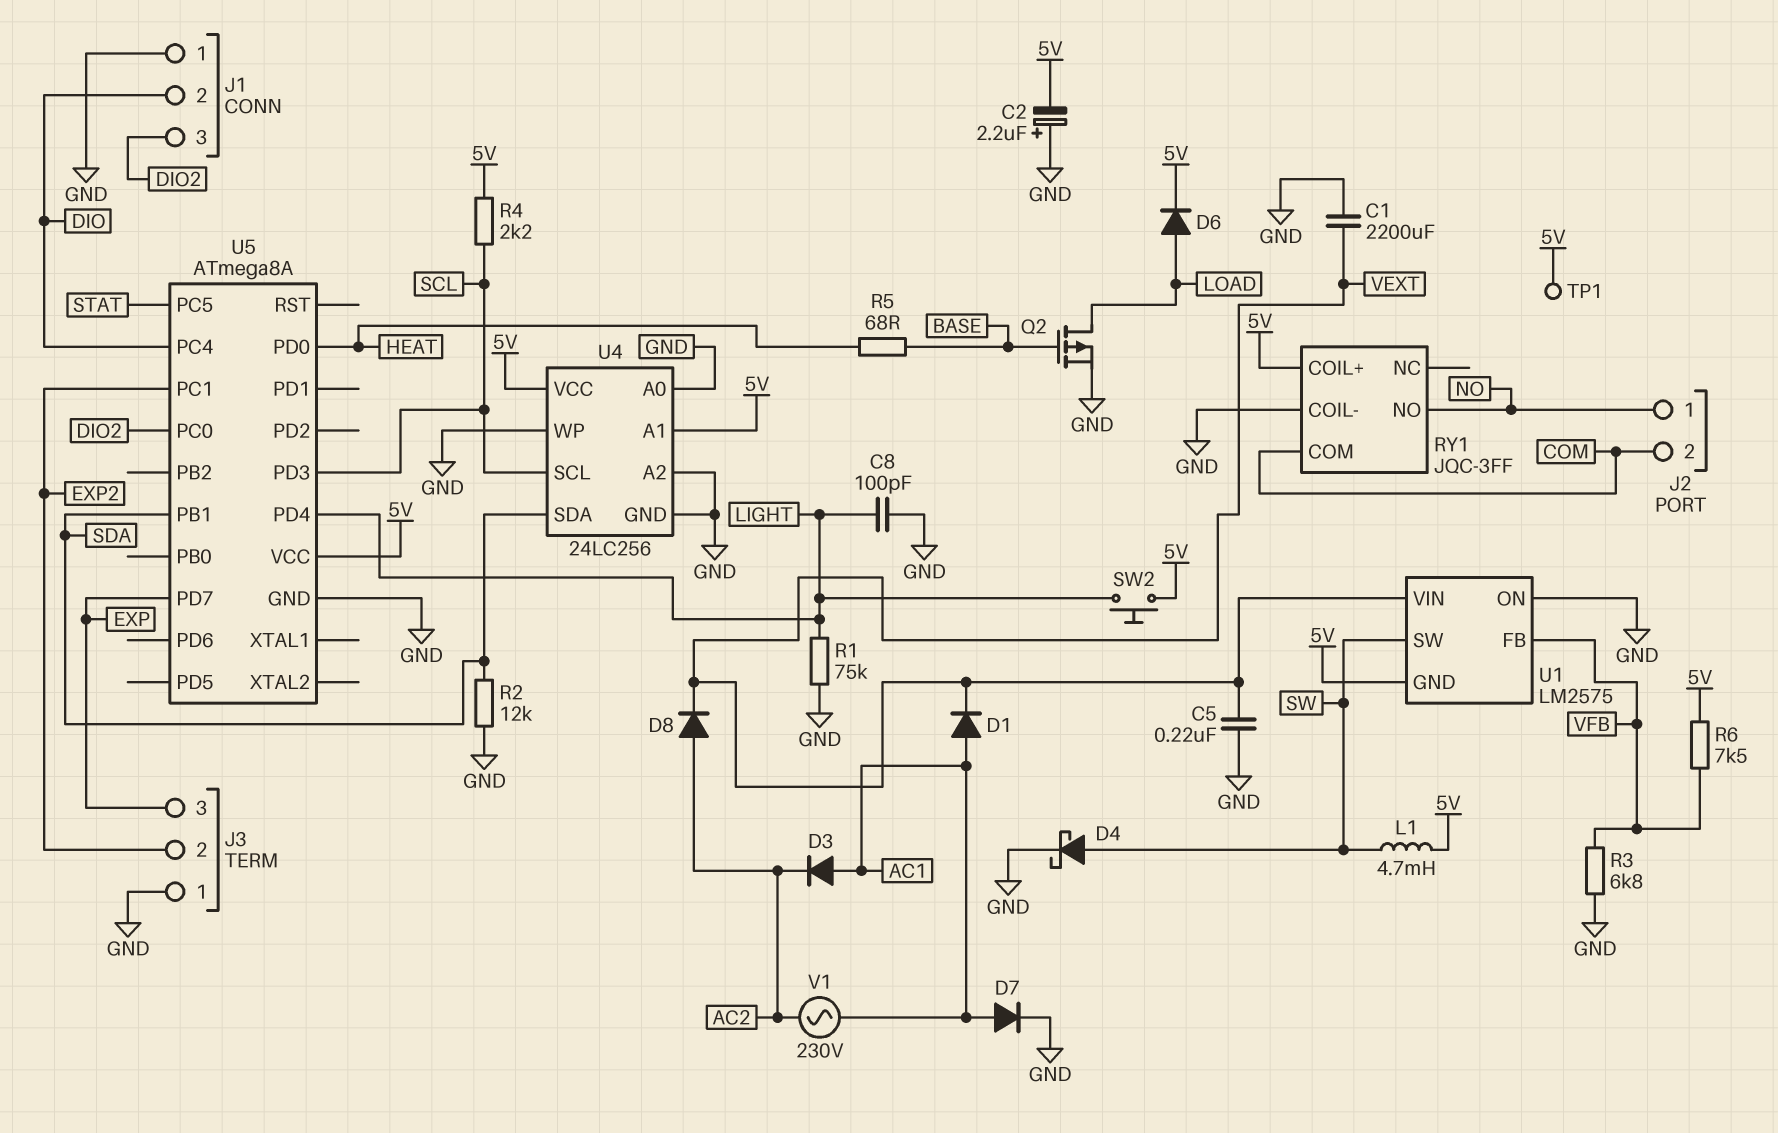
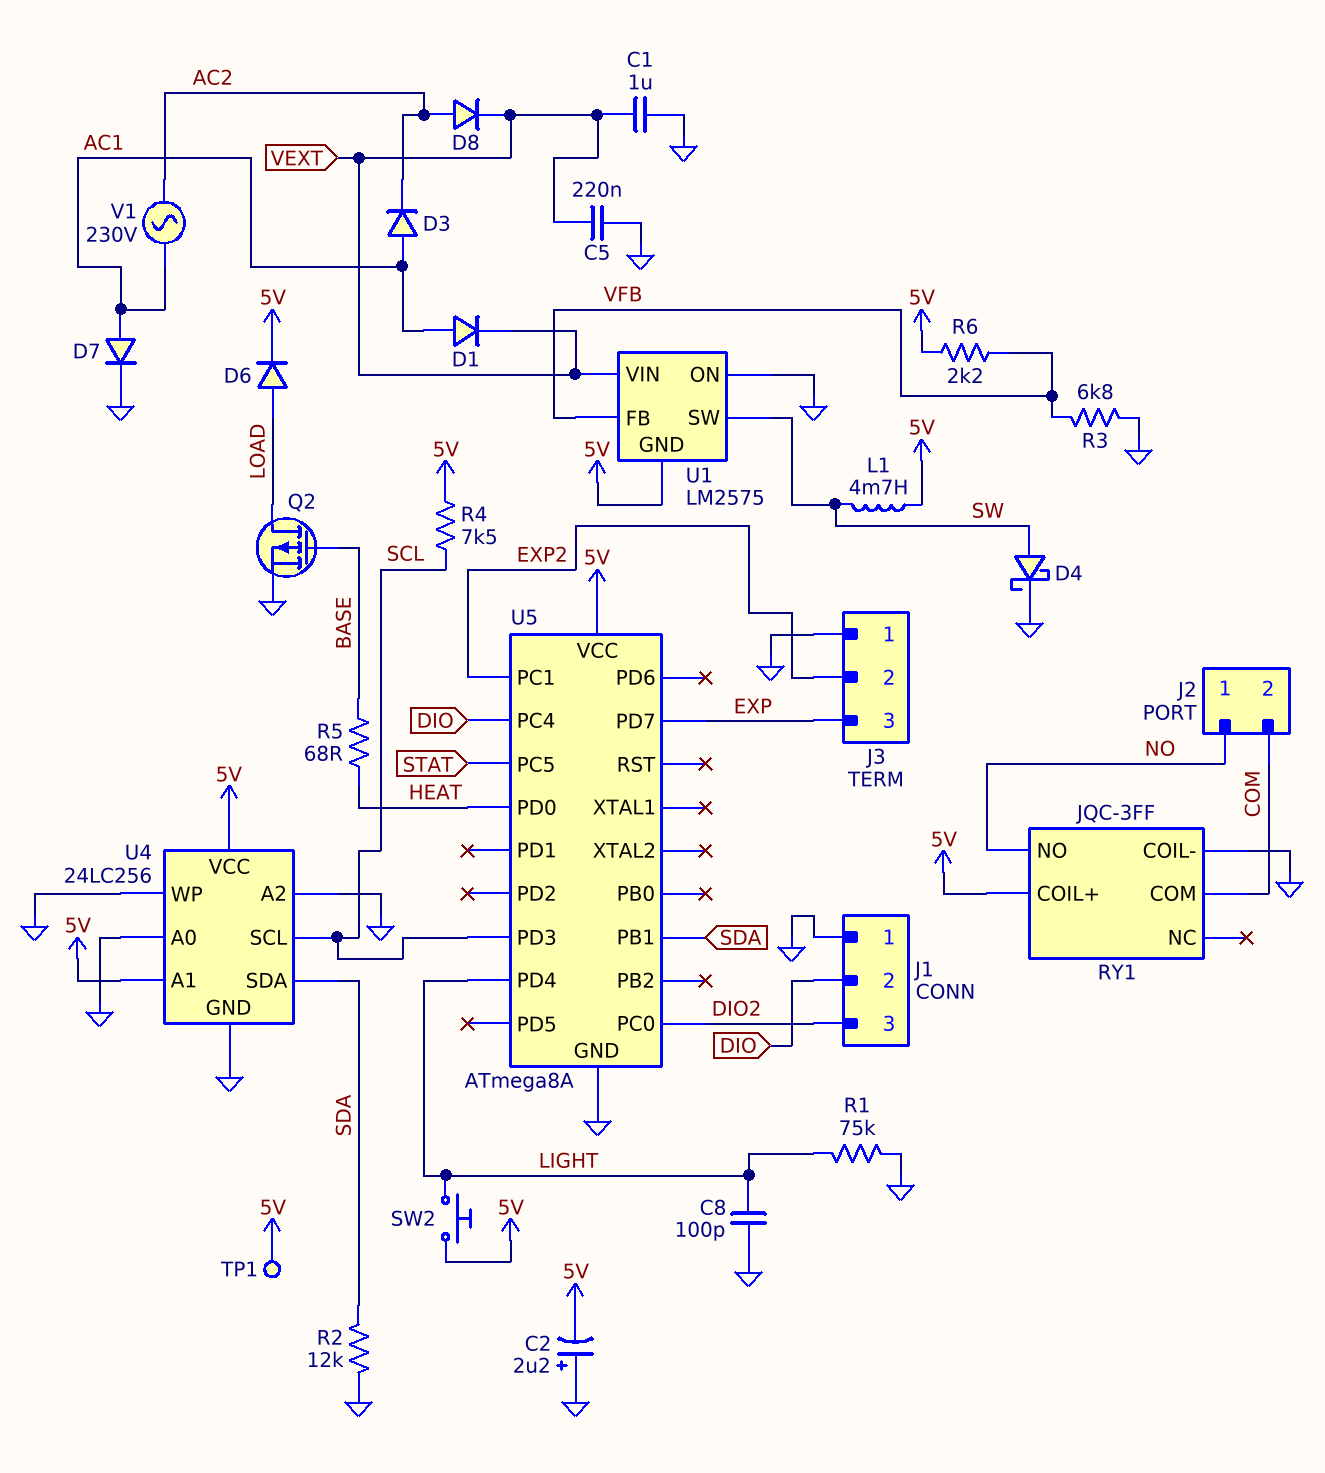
C1: 2200uF (GND, VEXT) -> 1uF (GND, VEXT)
R4: 2.2k (5V, SCL) -> 7.5k (5V, SCL)
R6: 7.5k (5V, VFB) -> 2.2k (5V, VFB)

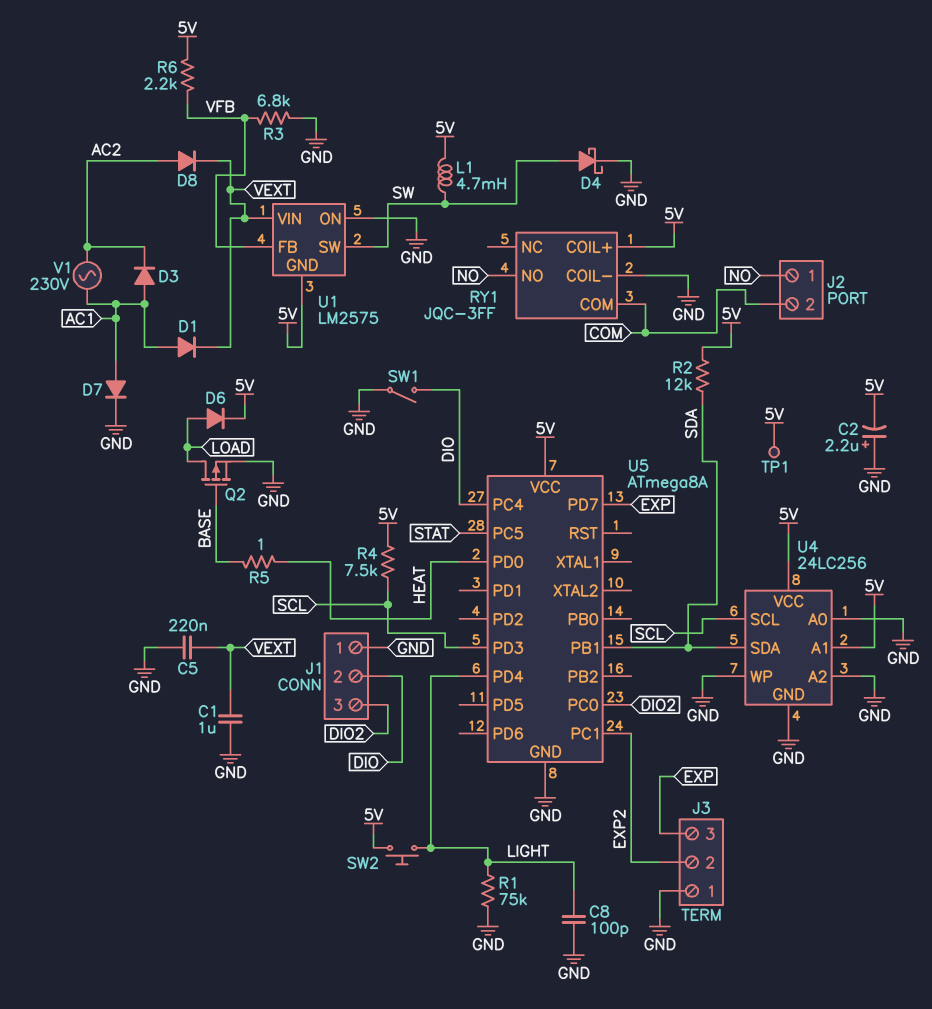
R2: 12k (GND, SDA) -> 12k (5V, SDA)
R5: 68 (BASE, HEAT) -> 1 (BASE, HEAT)
SW1: none -> switch (DIO, GND)

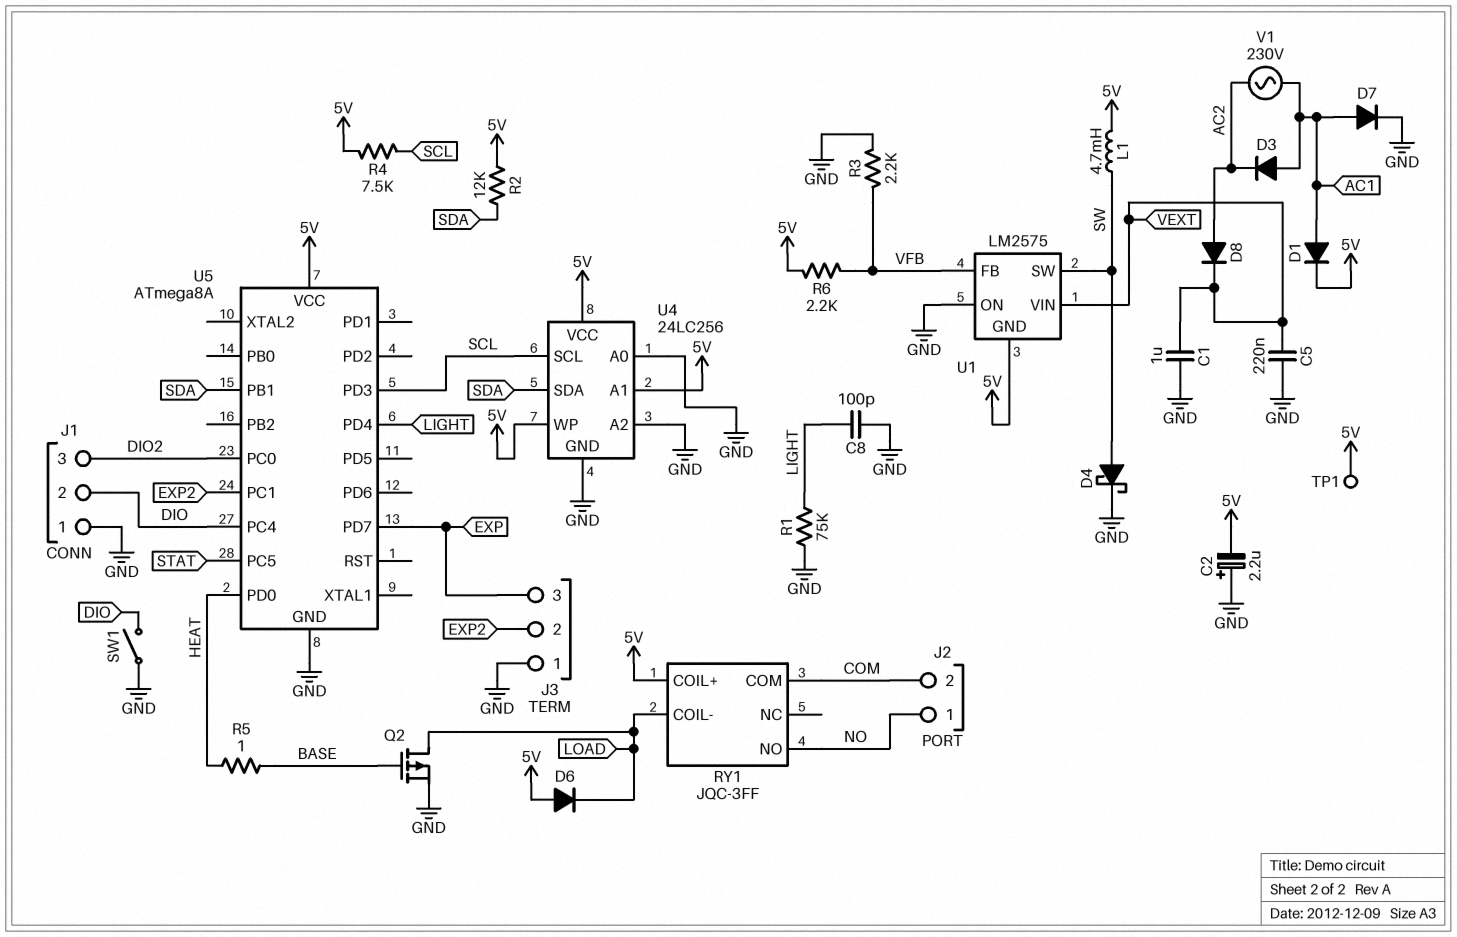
D1: diode (A AC1, K VEXT) -> diode (A AC1, K 5V)
D6: diode (A LOAD, K 5V) -> diode (A 5V, K LOAD)
R3: 6.8k (GND, VFB) -> 2.2k (GND, VFB)
RY1 pin COIL-: GND -> LOAD
SW2: button (5V, LIGHT) -> none
U4 pin WP: GND -> 5V

